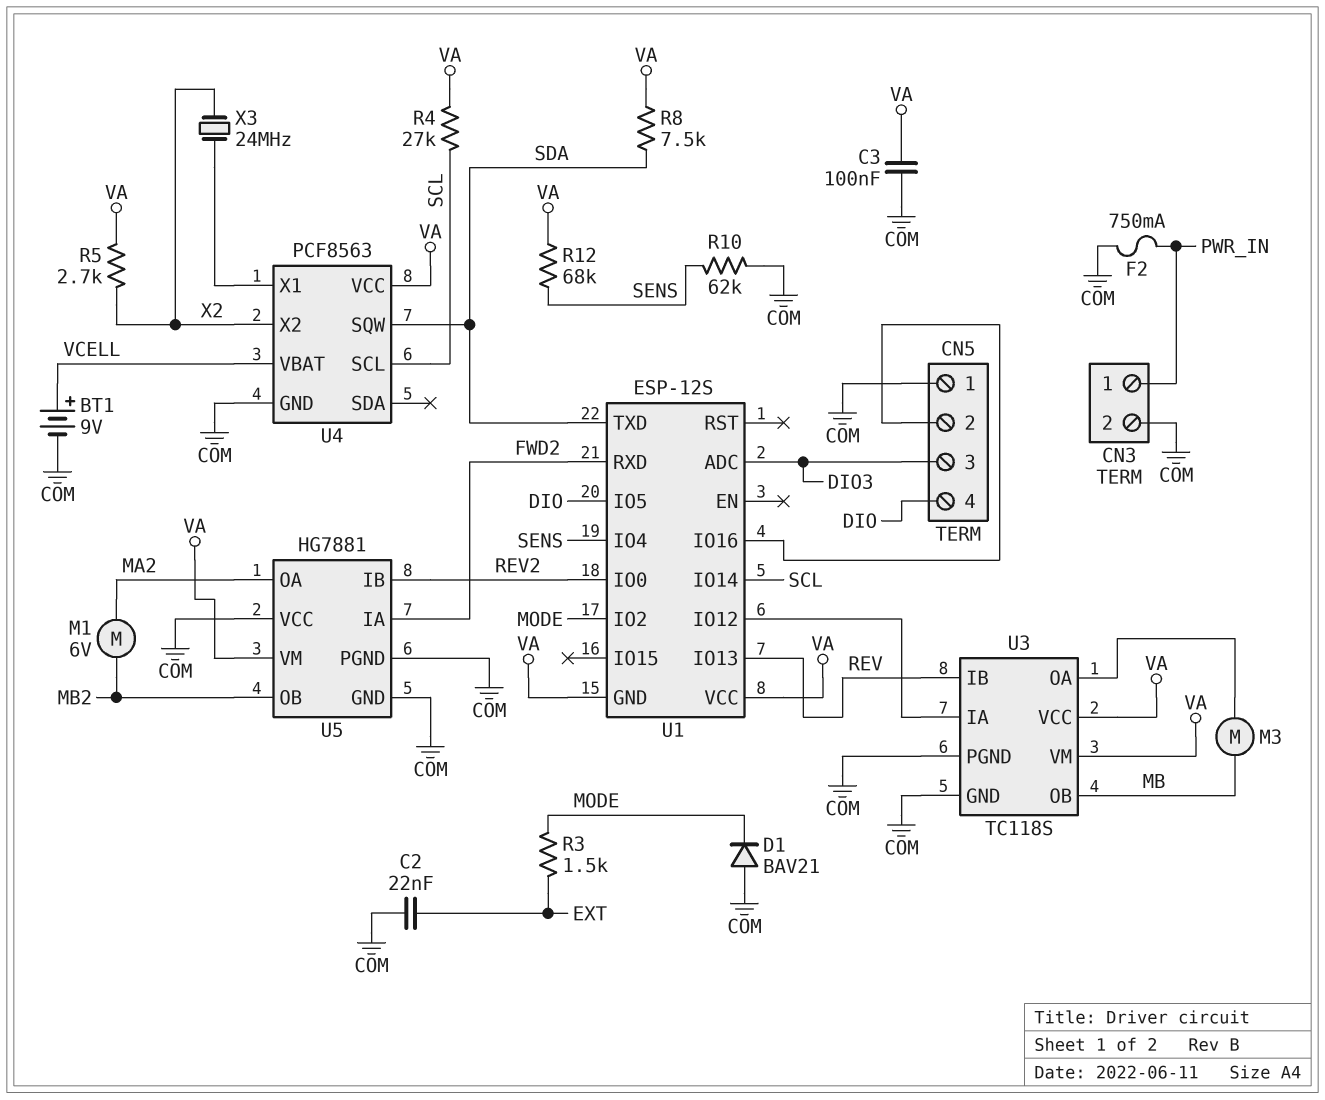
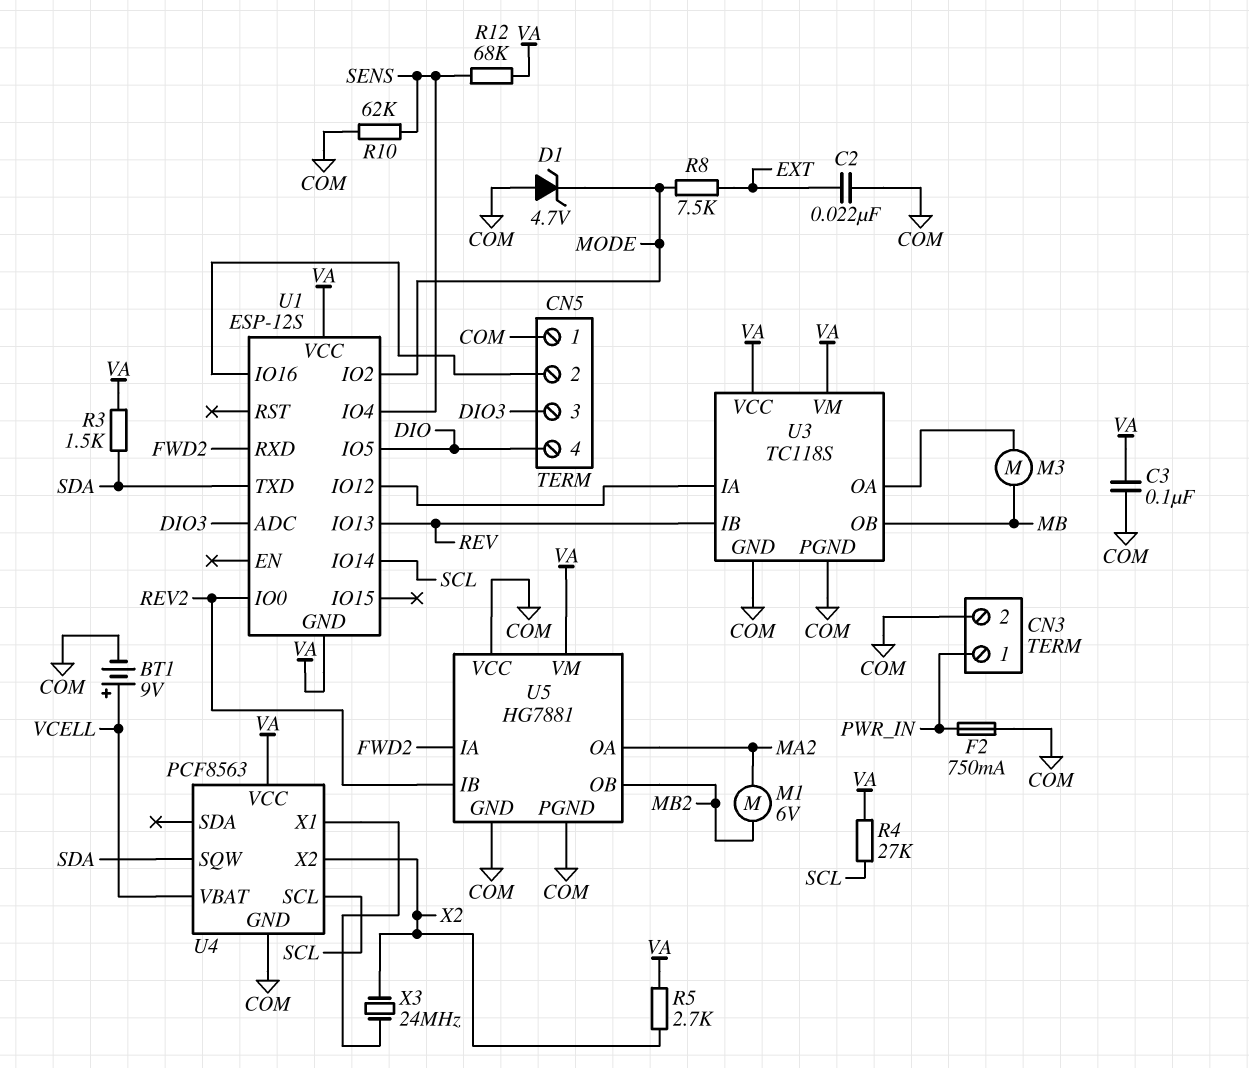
D1: diode BAV21 (A COM, K MODE) -> zener 4.7V (A COM, K MODE)
R3: 1.5k (EXT, MODE) -> 1.5k (SDA, VA)
R8: 7.5k (SDA, VA) -> 7.5k (EXT, MODE)

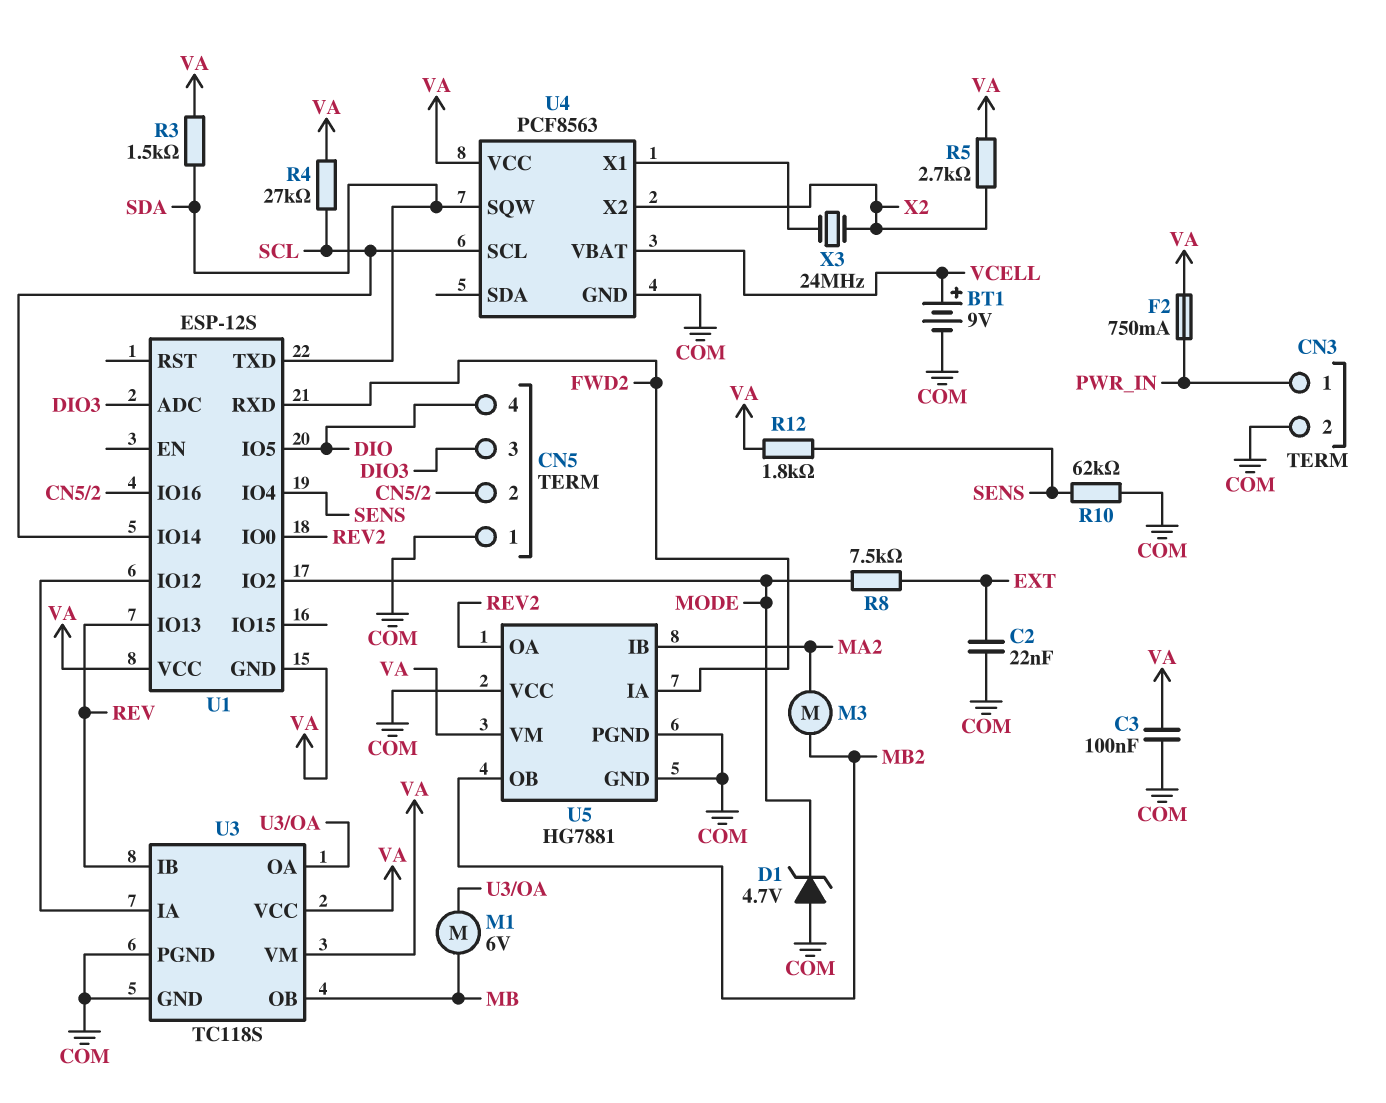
F2: 750mA (COM, PWR_IN) -> 750mA (PWR_IN, VA)
M1: motor 6V (MA2, MB2) -> motor 6V (MB, U3/OA)
M3: motor (MB, U3/OA) -> motor (MA2, MB2)
R12: 68k (SENS, VA) -> 1.8k (SENS, VA)
U5 pin IB: REV2 -> MA2
U5 pin OA: MA2 -> REV2

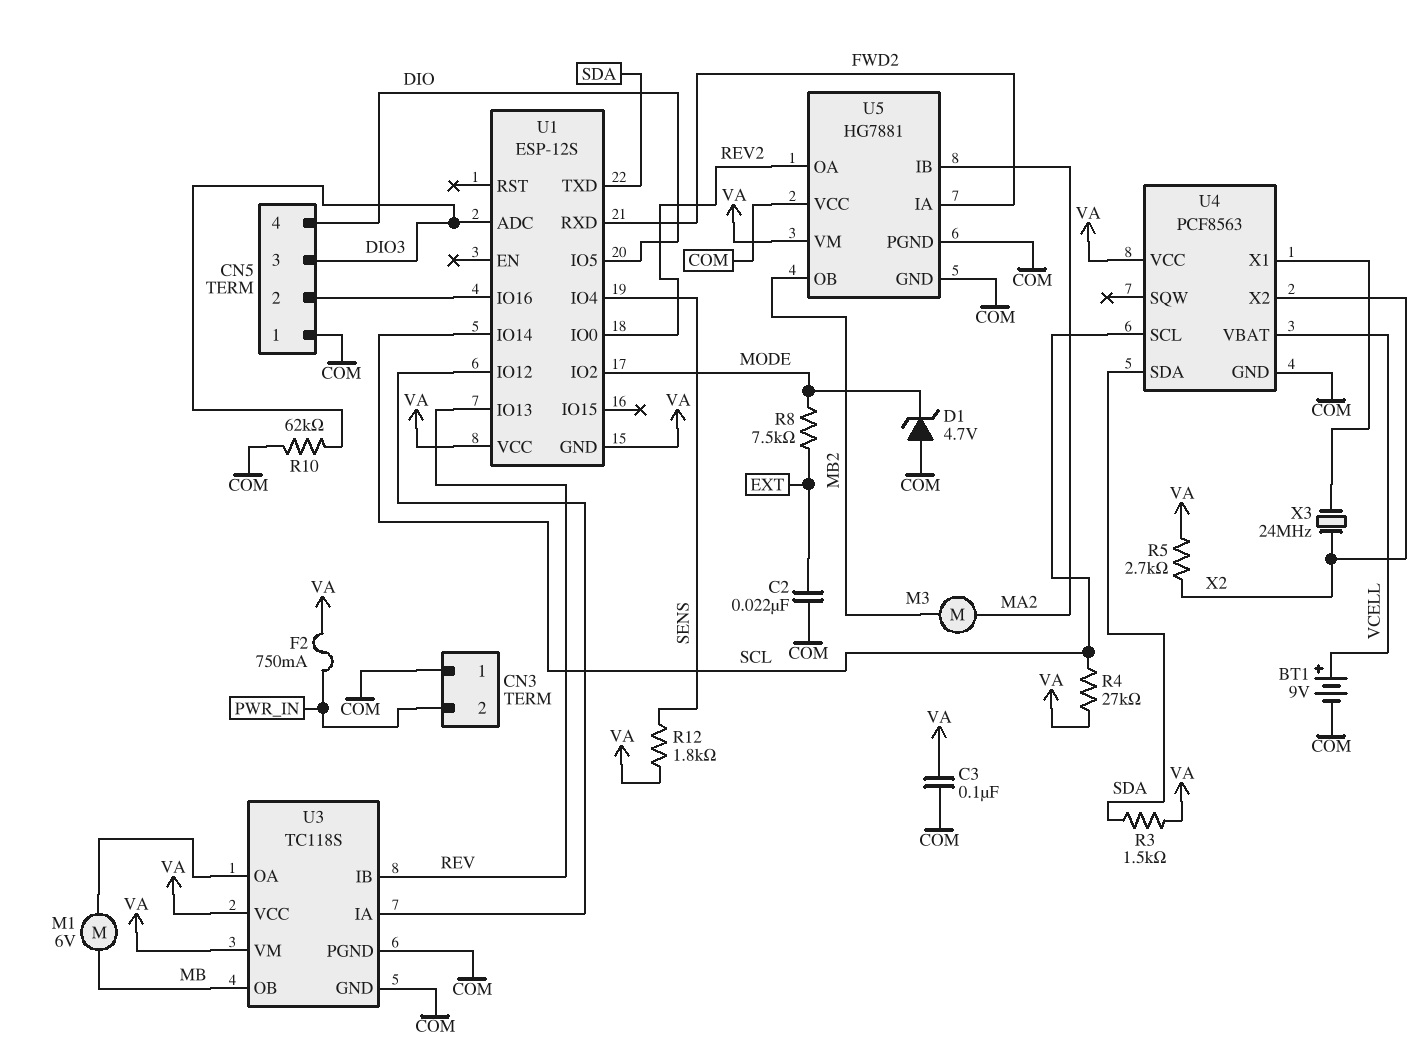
CN3 pin 1: PWR_IN -> COM
CN3 pin 2: COM -> PWR_IN
R10: 62k (COM, SENS) -> 62k (COM, DIO3)
U4 pin SDA: none -> SDA
U4 pin SQW: SDA -> none

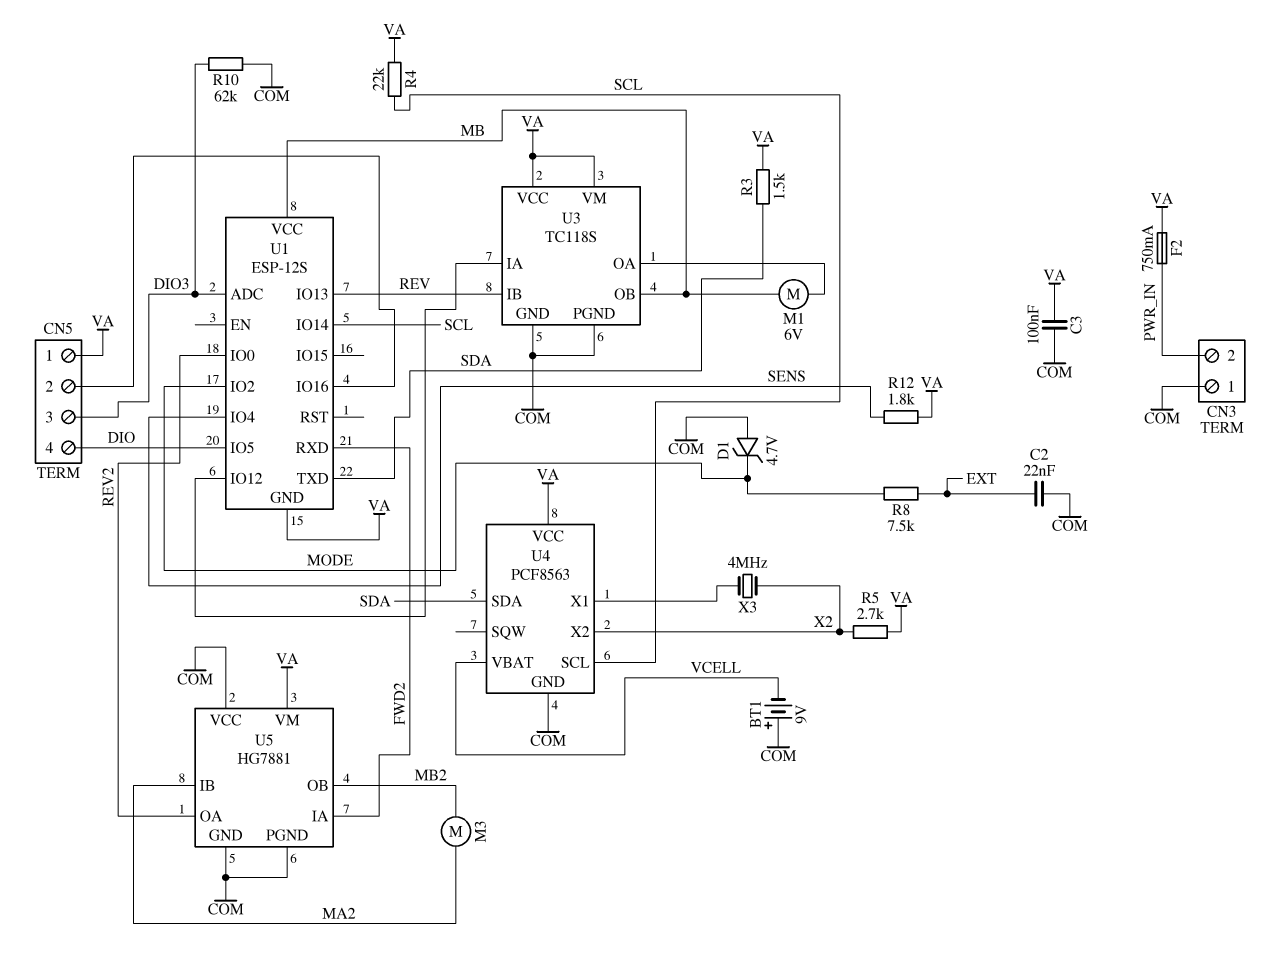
BT1: 9V (plus VCELL, minus COM) -> 9V (plus COM, minus VCELL)
CN5 pin 1: COM -> VA
R4: 27k (SCL, VA) -> 22k (SCL, VA)
U1 pin VCC: VA -> MB
X3: 24MHz (U4/X1, X2) -> 4MHz (U4/X1, X2)

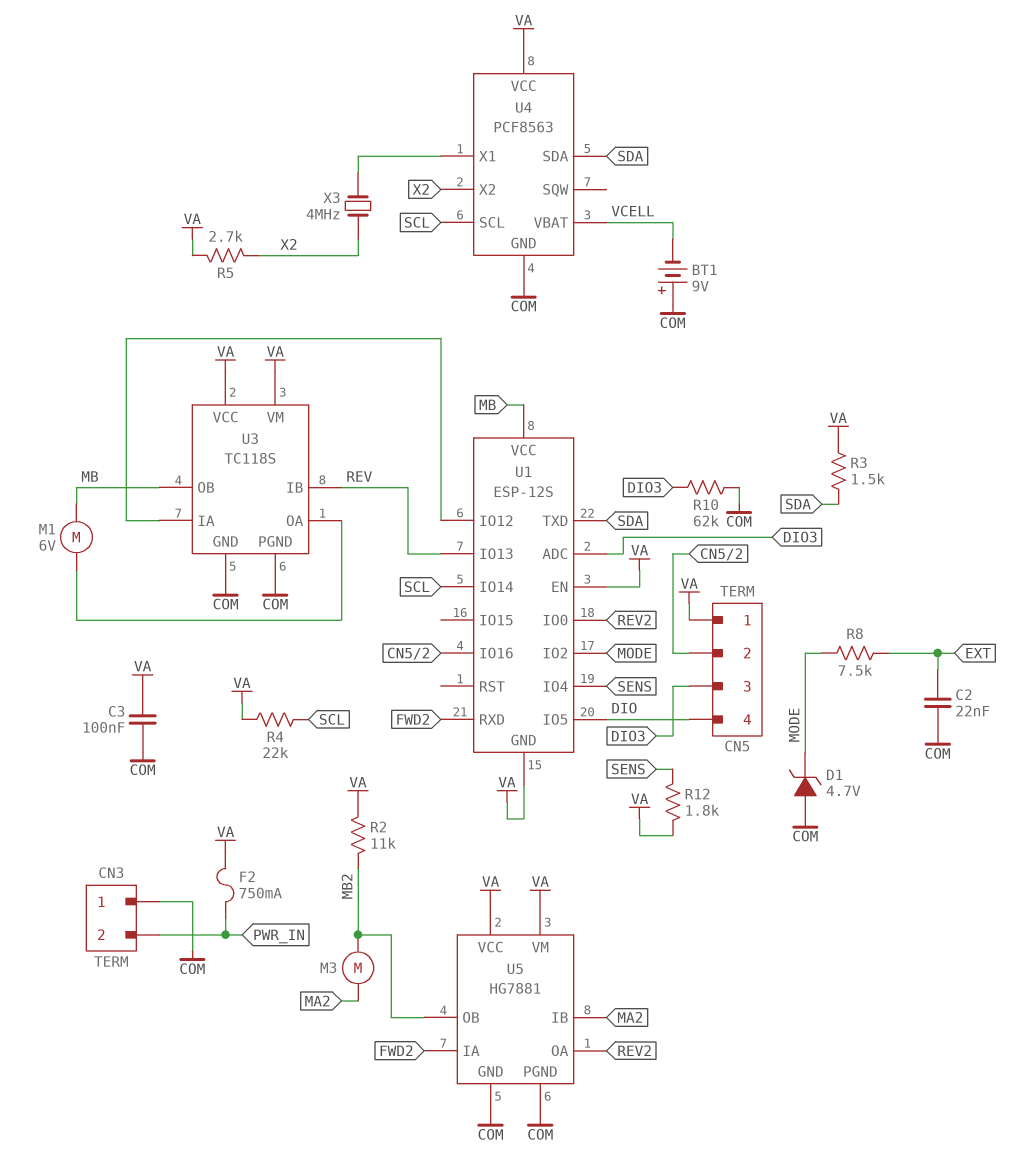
R2: none -> 11k (MB2, VA)
U1 pin EN: none -> VA
U5 pin VCC: COM -> VA

